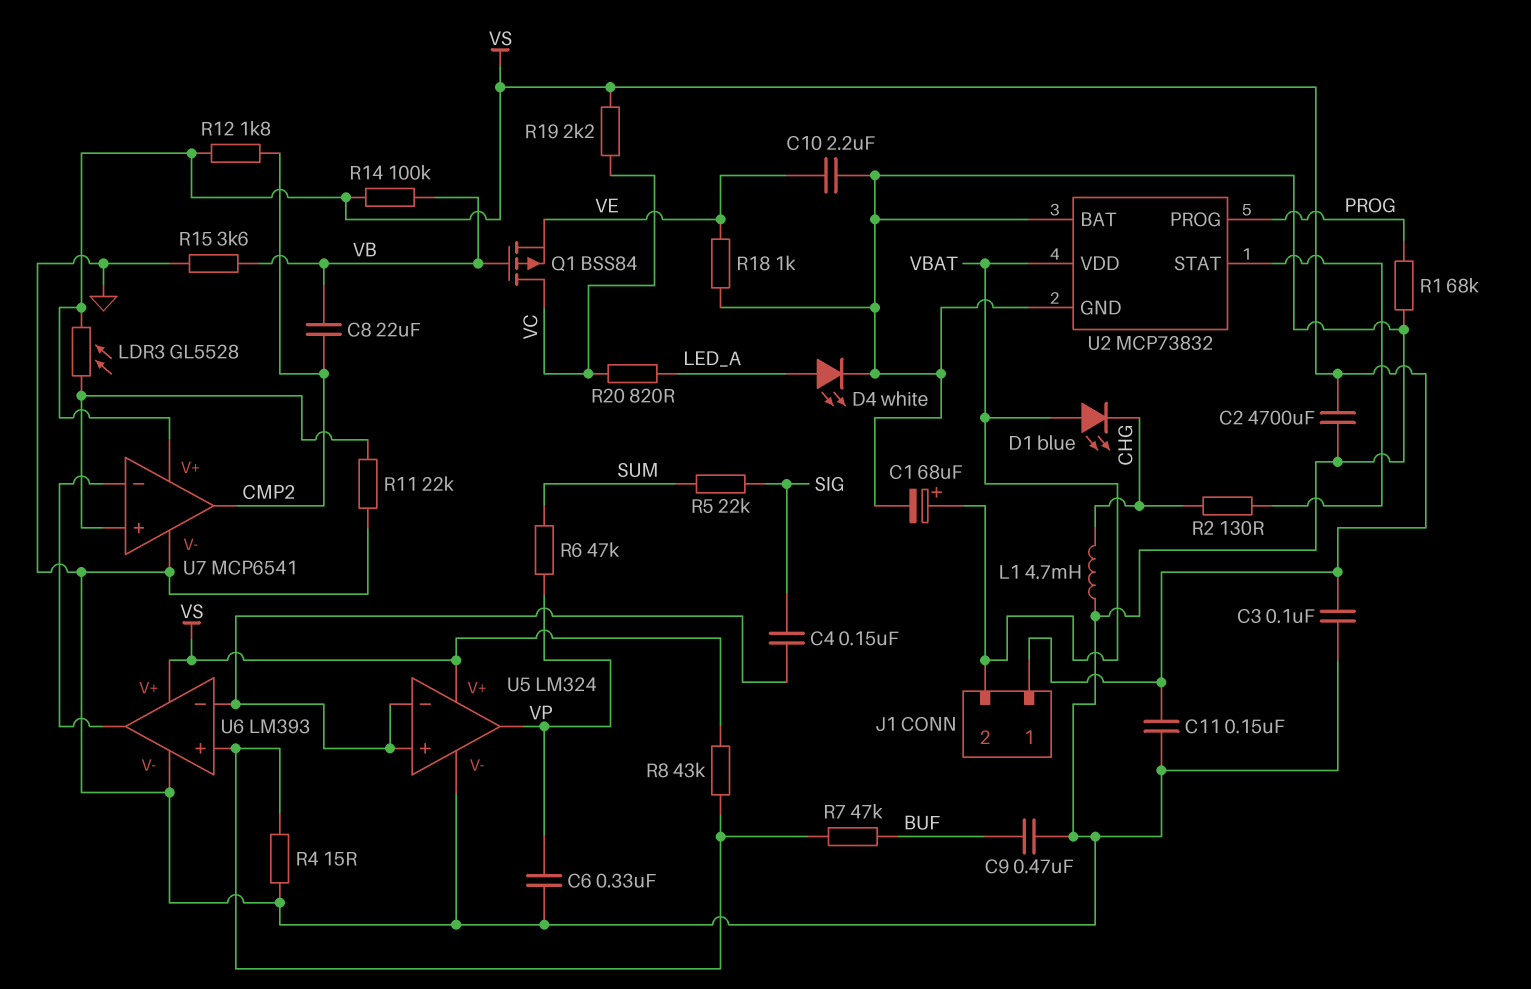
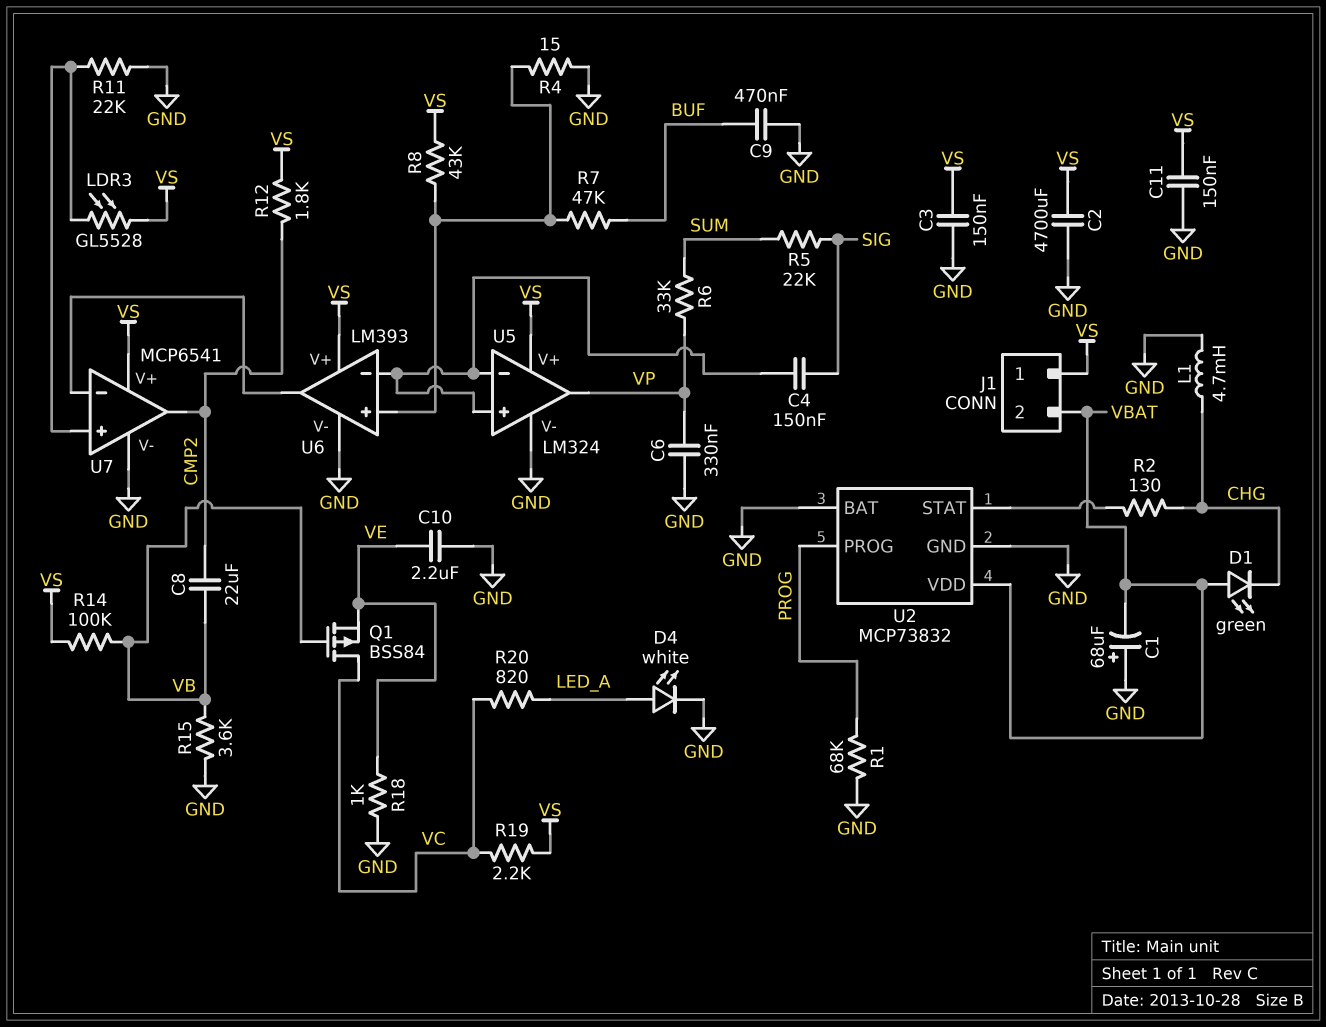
C1: 68uF (plus VBAT, minus GND) -> 68uF (plus GND, minus VBAT)
C3: 100nF (GND, VS) -> 150nF (GND, VS)
D1: LED blue (A VBAT, K CHG) -> LED green (A VBAT, K CHG)
R6: 47k (SUM, VP) -> 33k (SUM, VP)

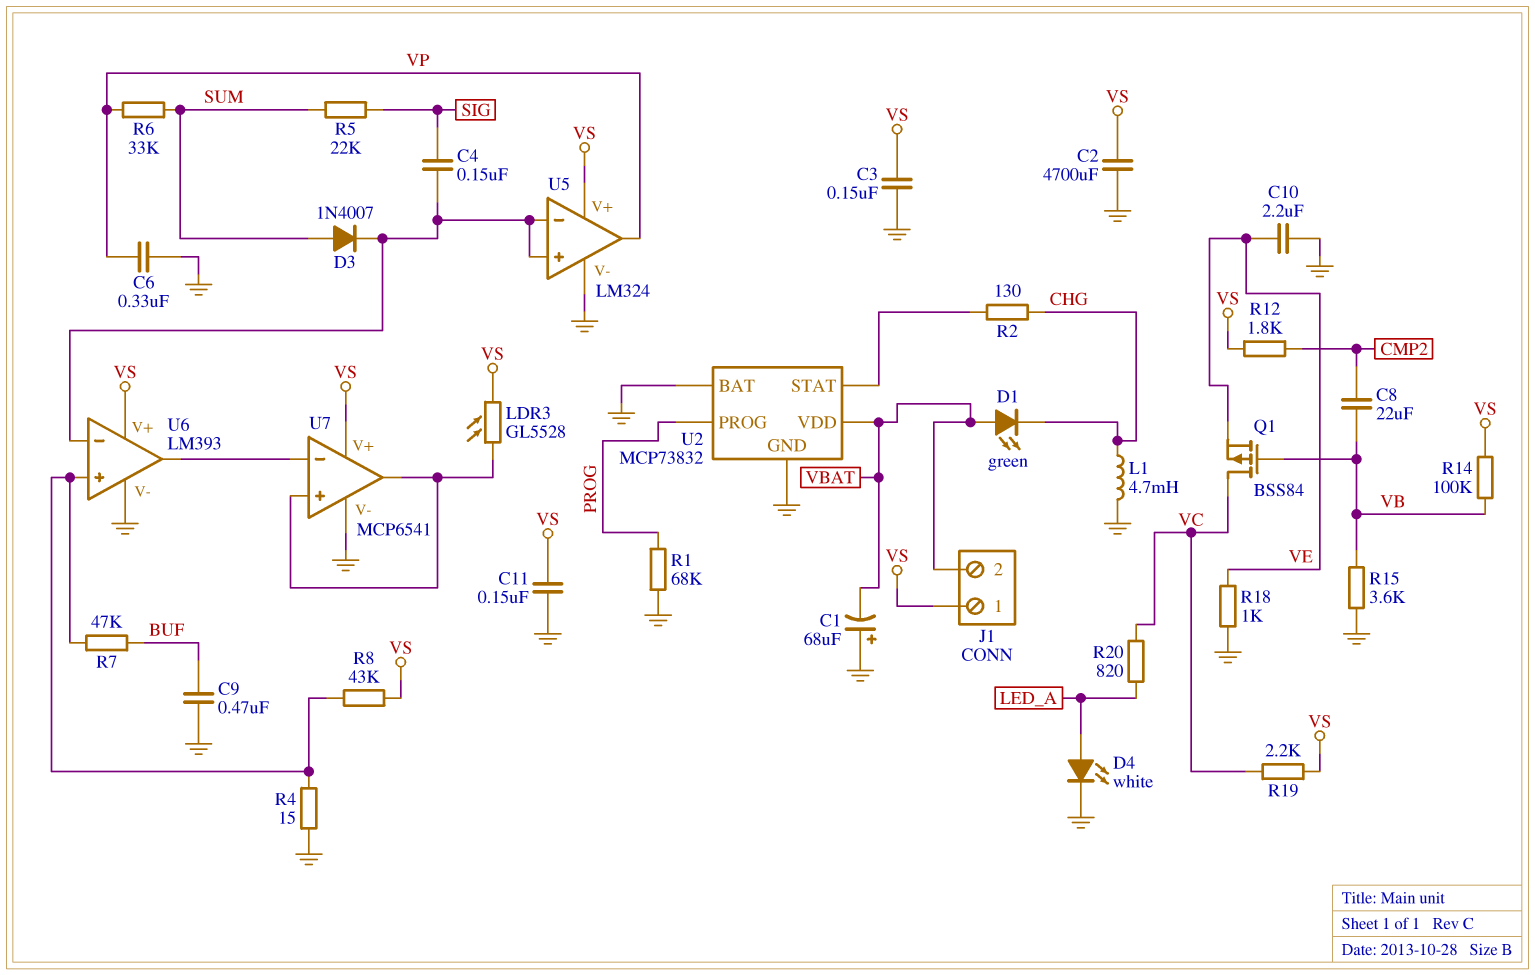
D3: none -> diode 1N4007 (A SUM, K U5/in+)
R11: 22k (GND, U7/in+) -> none
U7 pin out: CMP2 -> U7/in+

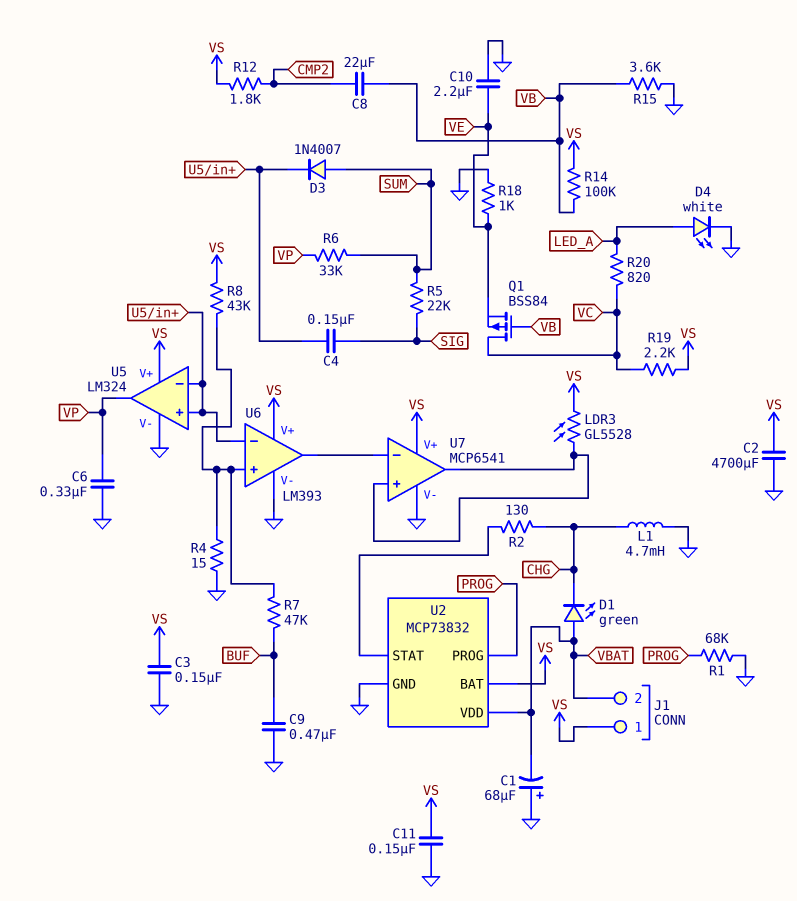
U2 pin BAT: GND -> VS

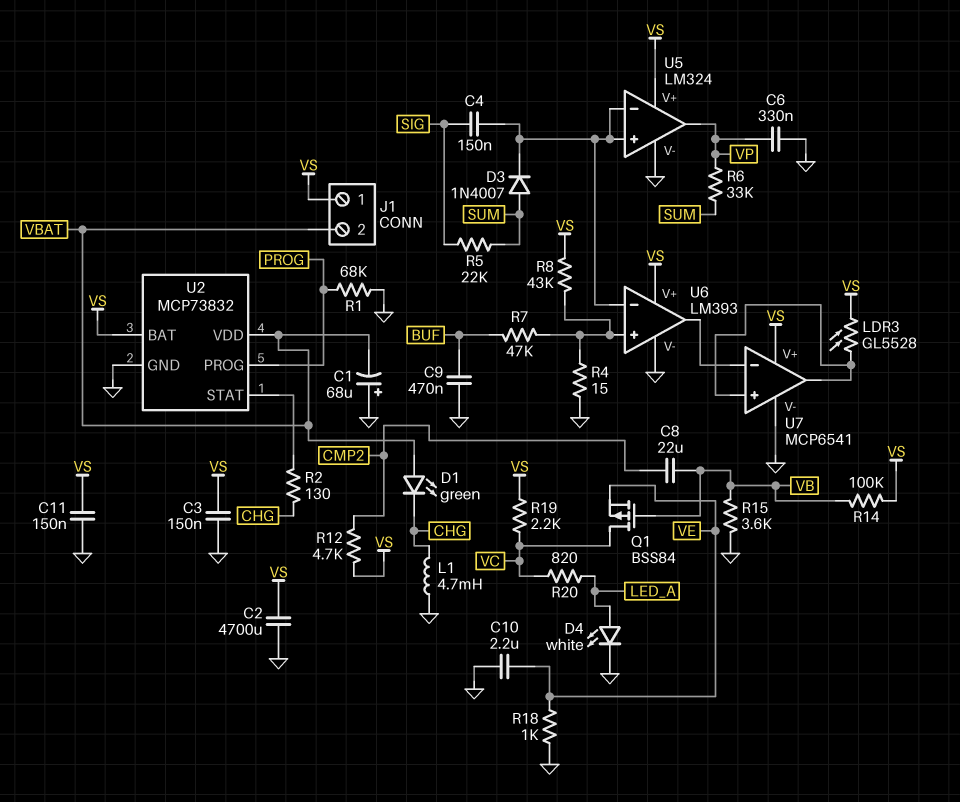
R12: 1.8k (CMP2, VS) -> 4.7k (CMP2, VS)

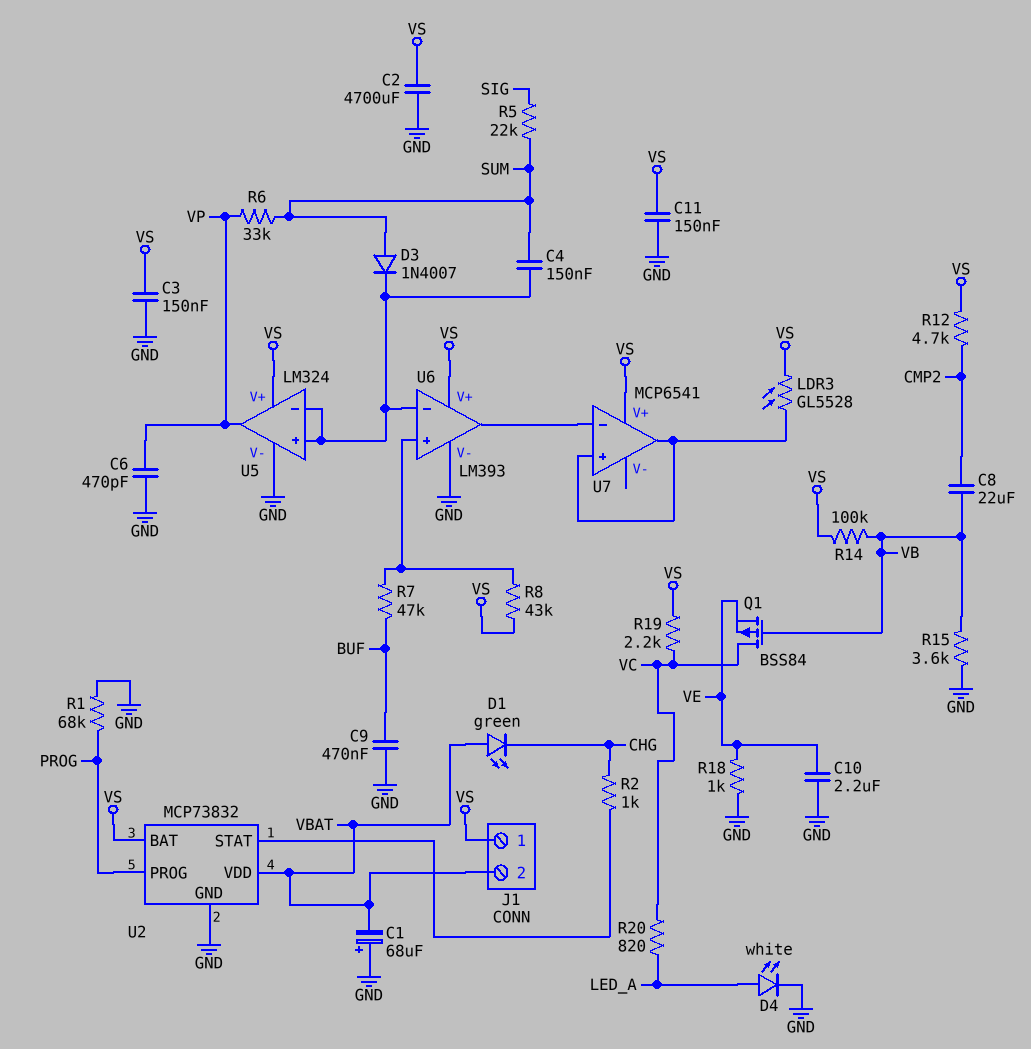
C4: 150nF (SIG, U5/in+) -> 150nF (SUM, U5/in+)
C6: 330nF (GND, VP) -> 470pF (GND, VP)
L1: 4.7mH (CHG, GND) -> none
R2: 130 (CHG, U2/STAT) -> 1k (CHG, U2/STAT)
R4: 15 (GND, U6/in+) -> none
U7 pin V-: GND -> none

